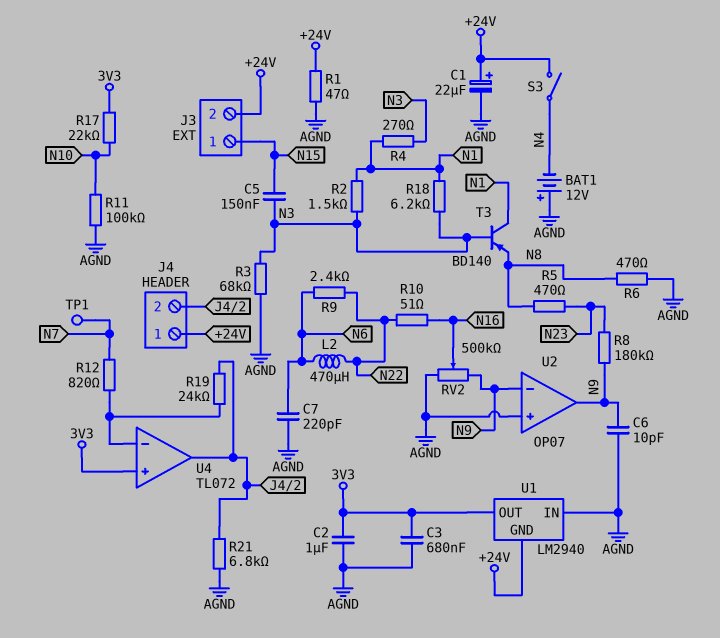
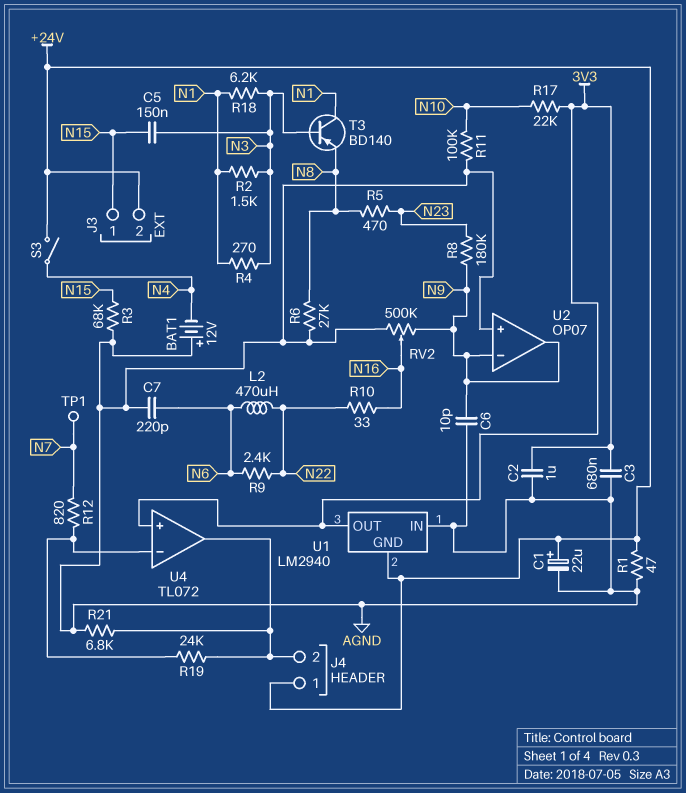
R3: 68k (AGND, N3) -> 68k (AGND, N15)
R6: 470 (AGND, N8) -> 27k (AGND, N8)
R10: 51 (N16, N22) -> 33 (N16, N22)

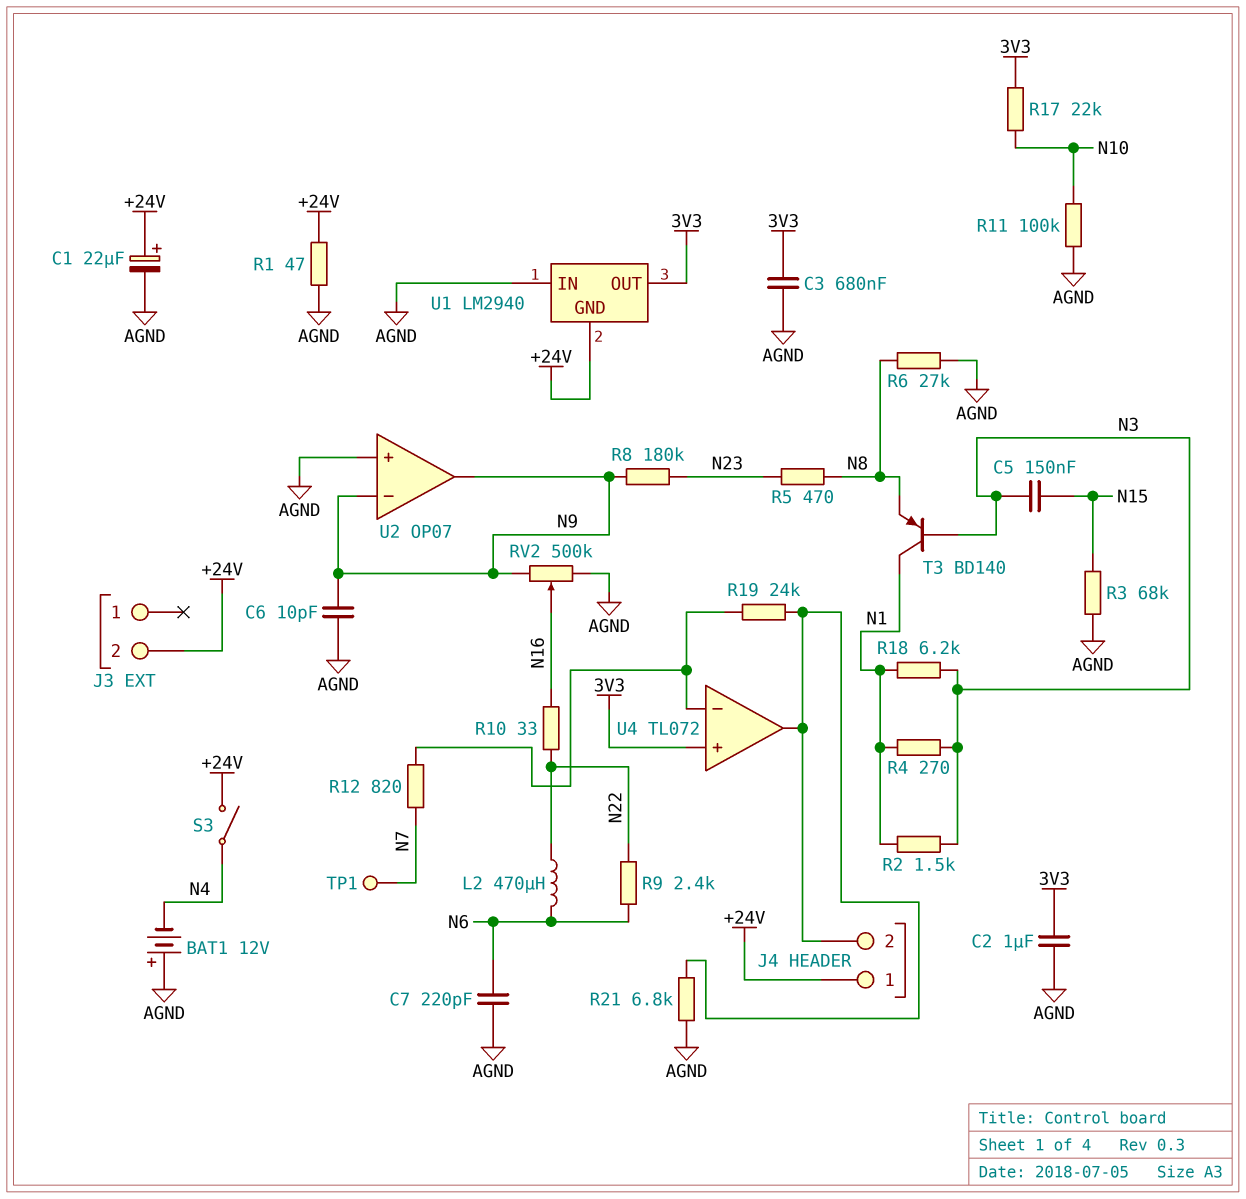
J3 pin 1: N15 -> none

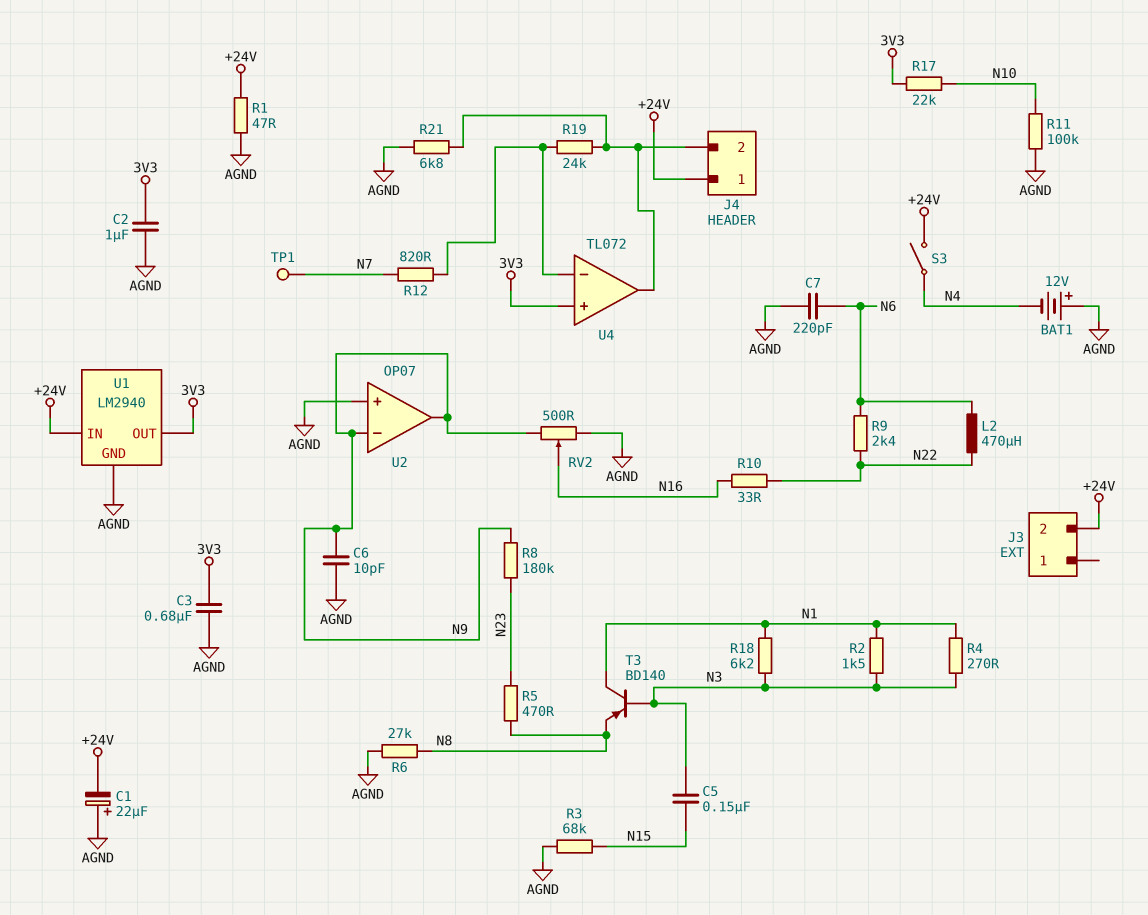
C1: 22uF (plus +24V, minus AGND) -> 22uF (plus AGND, minus +24V)
RV2: 500k (AGND, N9, wiper N16) -> 500 (AGND, N9, wiper N16)
U1 pin GND: +24V -> AGND
U1 pin IN: AGND -> +24V

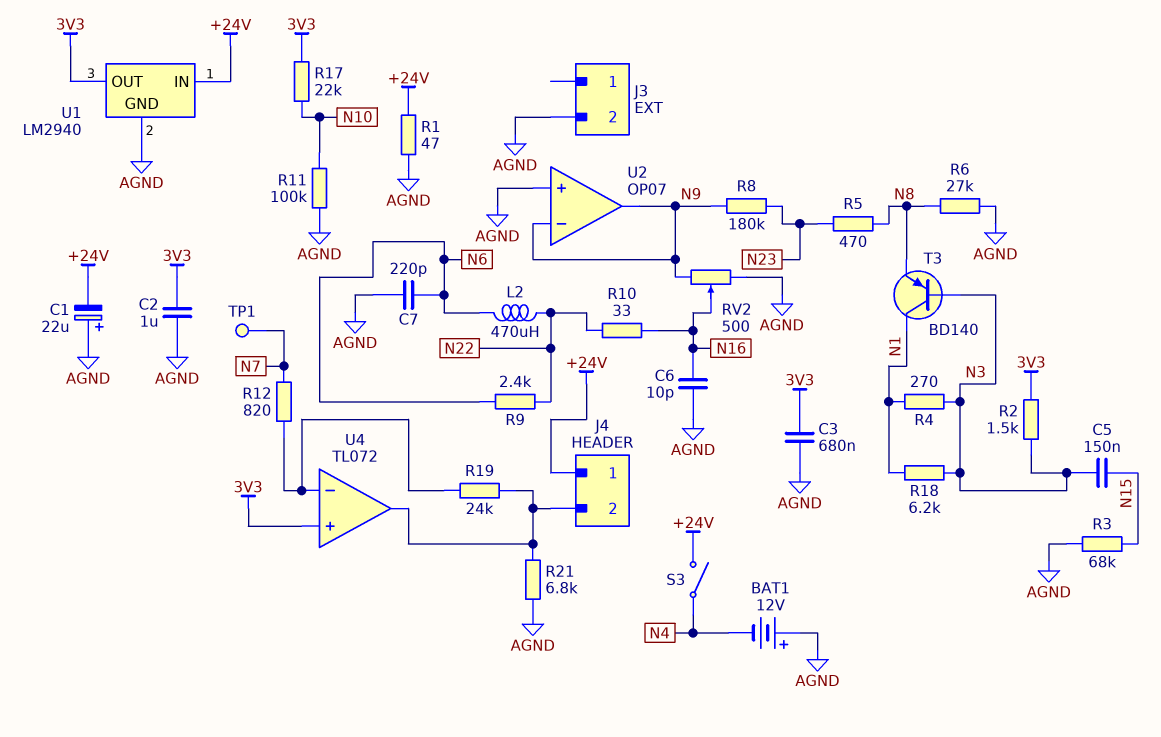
C6: 10pF (AGND, N9) -> 10pF (AGND, N16)
J3 pin 2: +24V -> AGND
R2: 1.5k (N1, N3) -> 1.5k (3V3, N3)

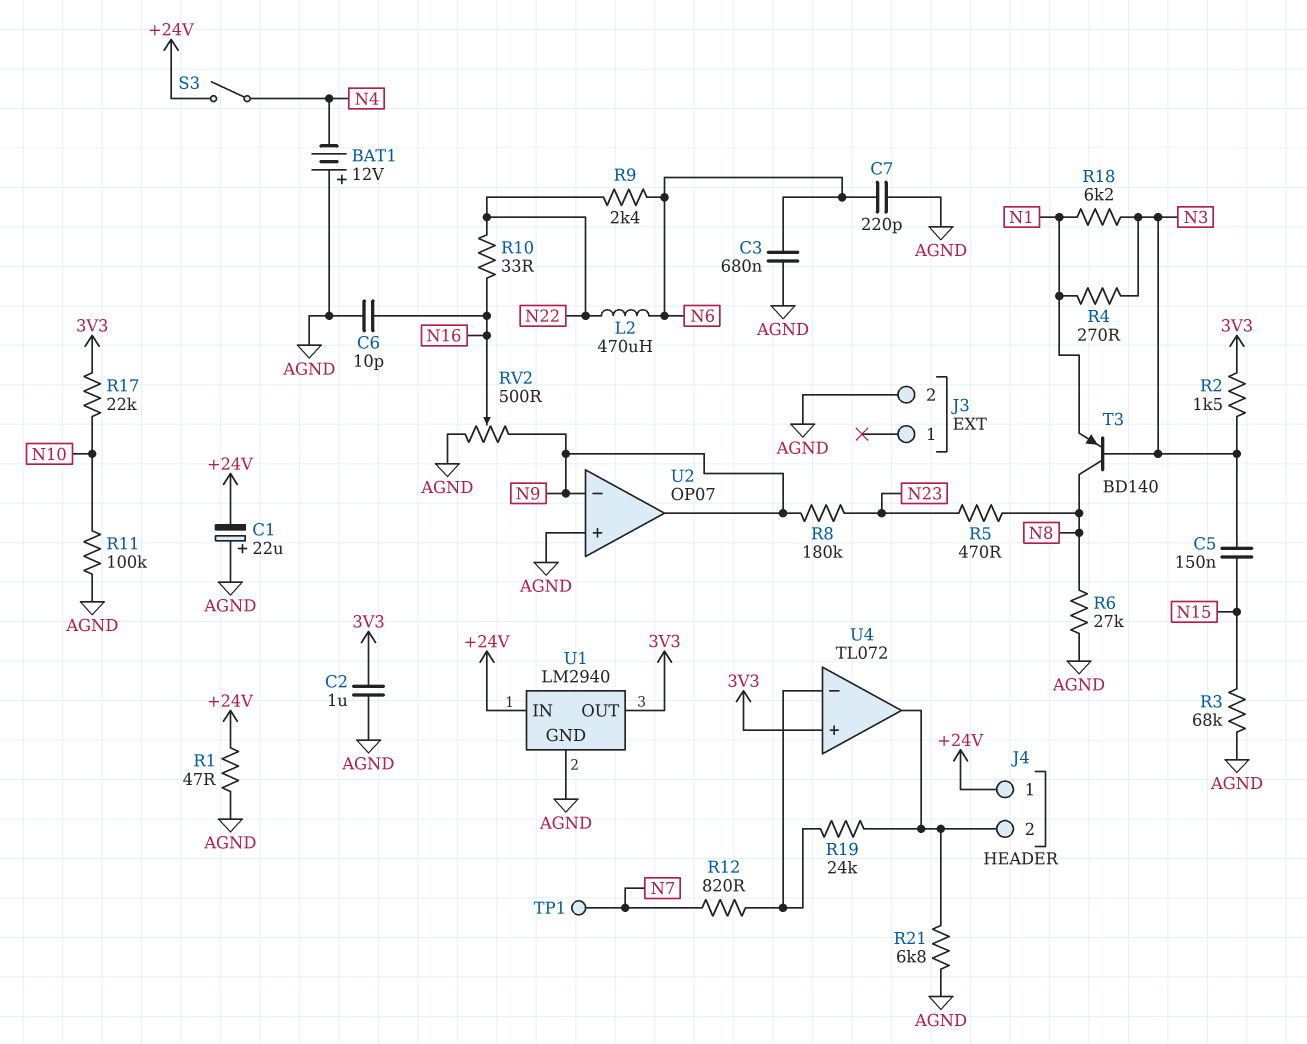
C3: 680nF (3V3, AGND) -> 680nF (AGND, N6)
T3: PNP BD140 (B N3, C N1, E N8) -> PNP BD140 (B N3, C N8, E N1)

